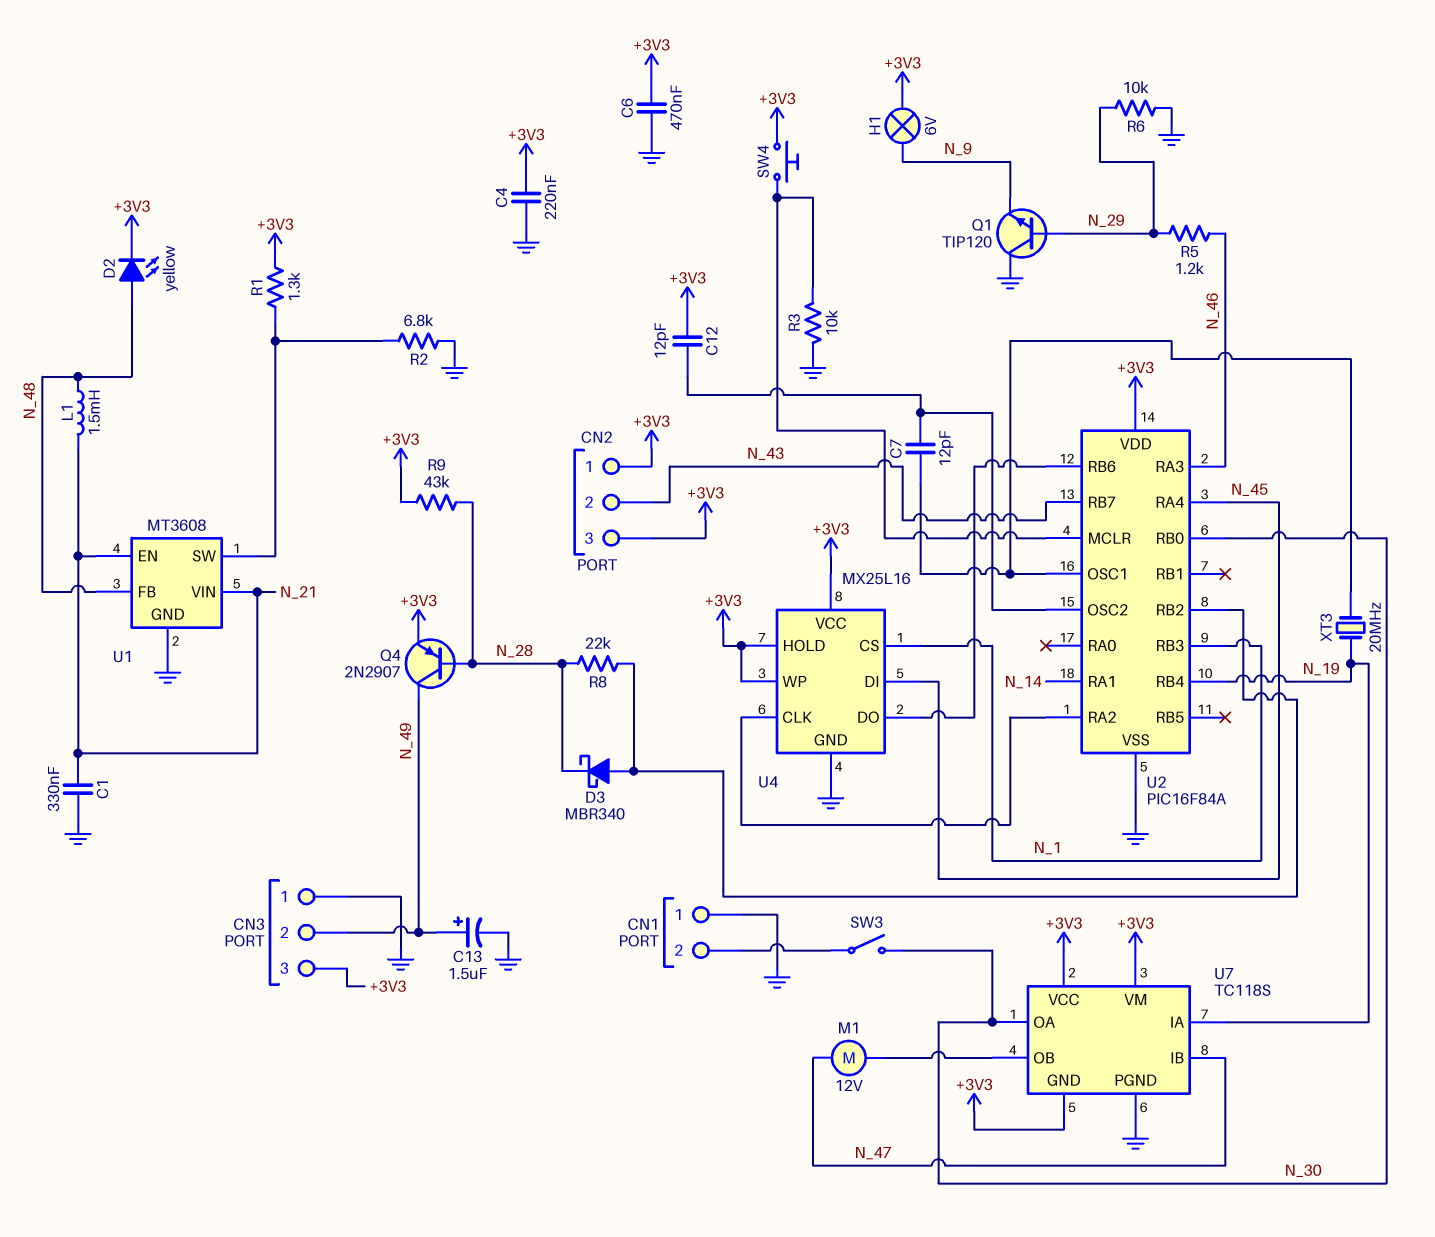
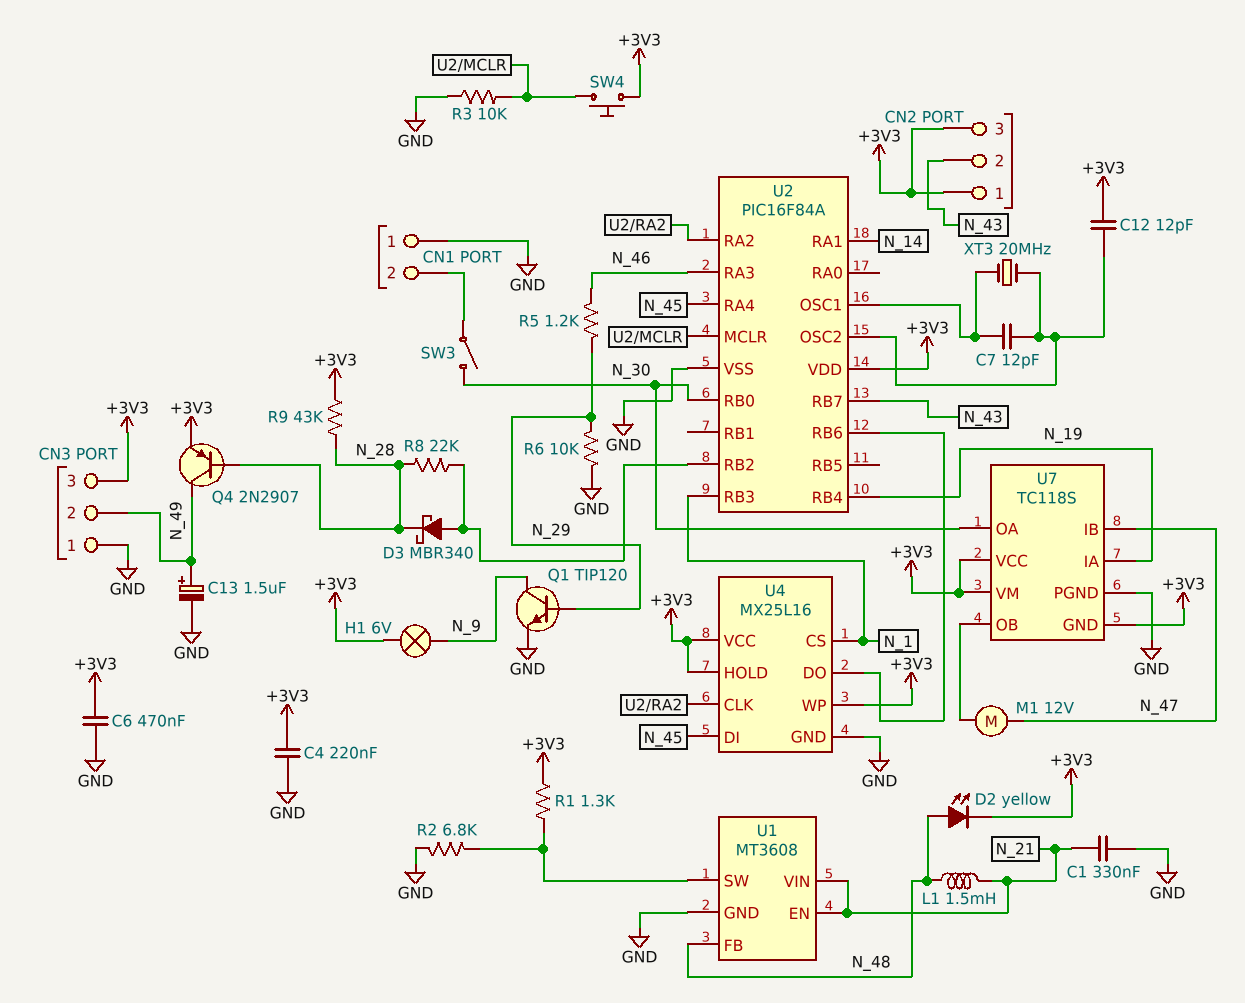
Q1: NPN TIP120 (B N_29, C GND, E N_9) -> NPN TIP120 (B N_29, C N_9, E GND)
XT3: 20MHz (N_19, U2/OSC1) -> 20MHz (U2/OSC1, U2/OSC2)

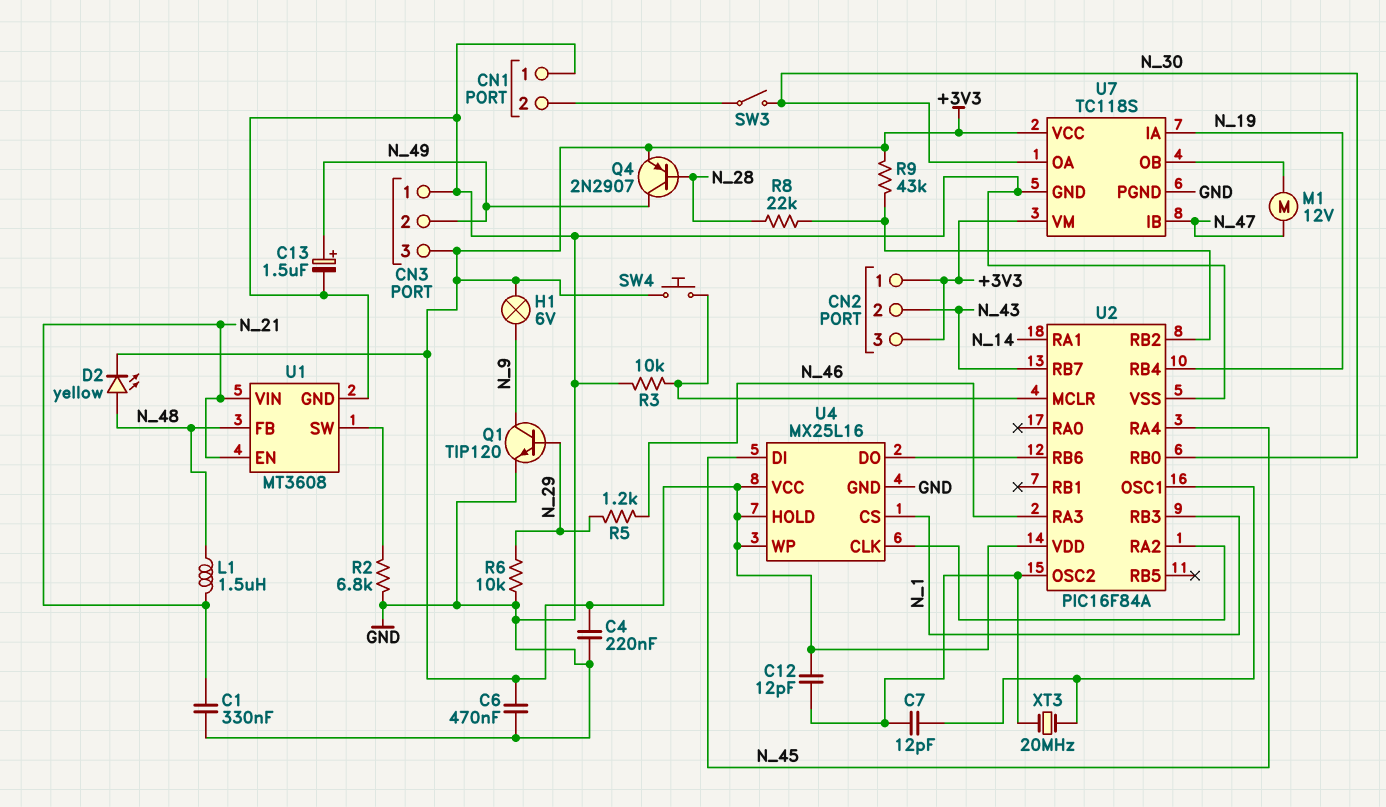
D3: schottky MBR340 (A U2/RB2, K N_28) -> none
L1: 1.5mH (N_21, N_48) -> 1.5uH (N_21, N_48)
R1: 1.3k (+3V3, U1/SW) -> none
R9: 43k (+3V3, N_28) -> 43k (+3V3, U2/RB2)
U7 pin GND: +3V3 -> GND

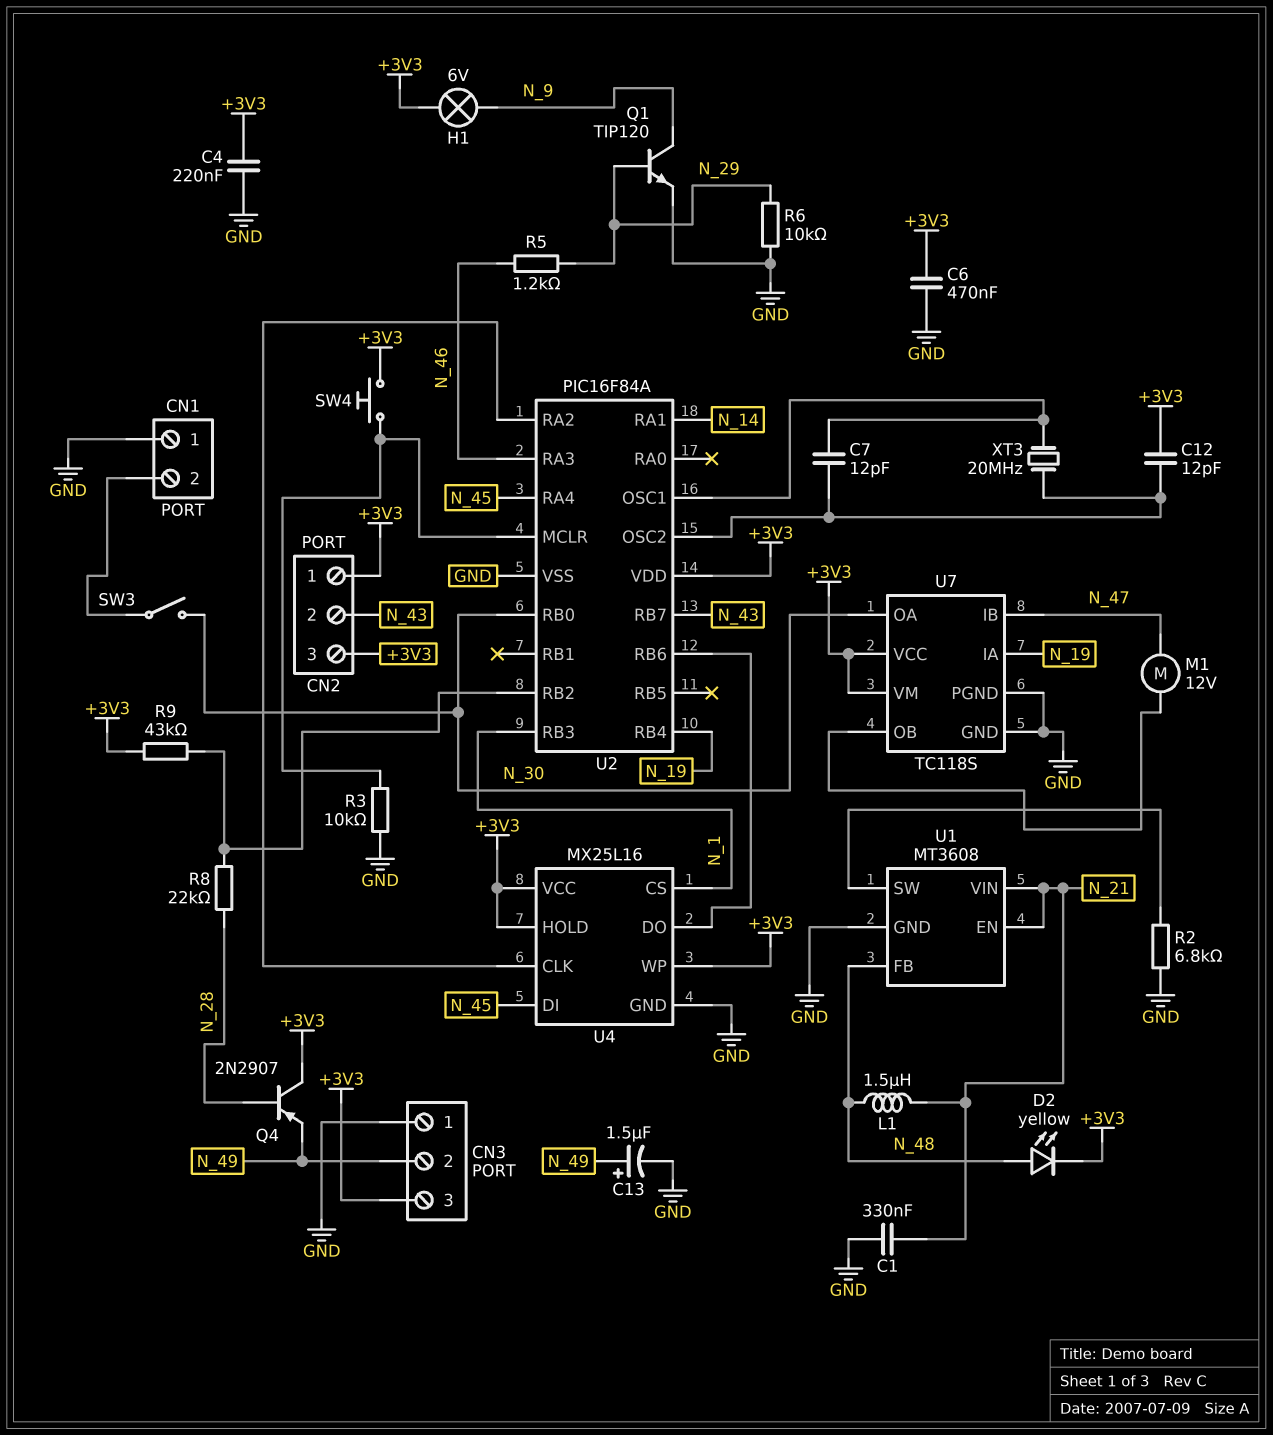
Q4: PNP 2N2907 (B N_28, C N_49, E +3V3) -> PNP 2N2907 (B N_28, C +3V3, E N_49)

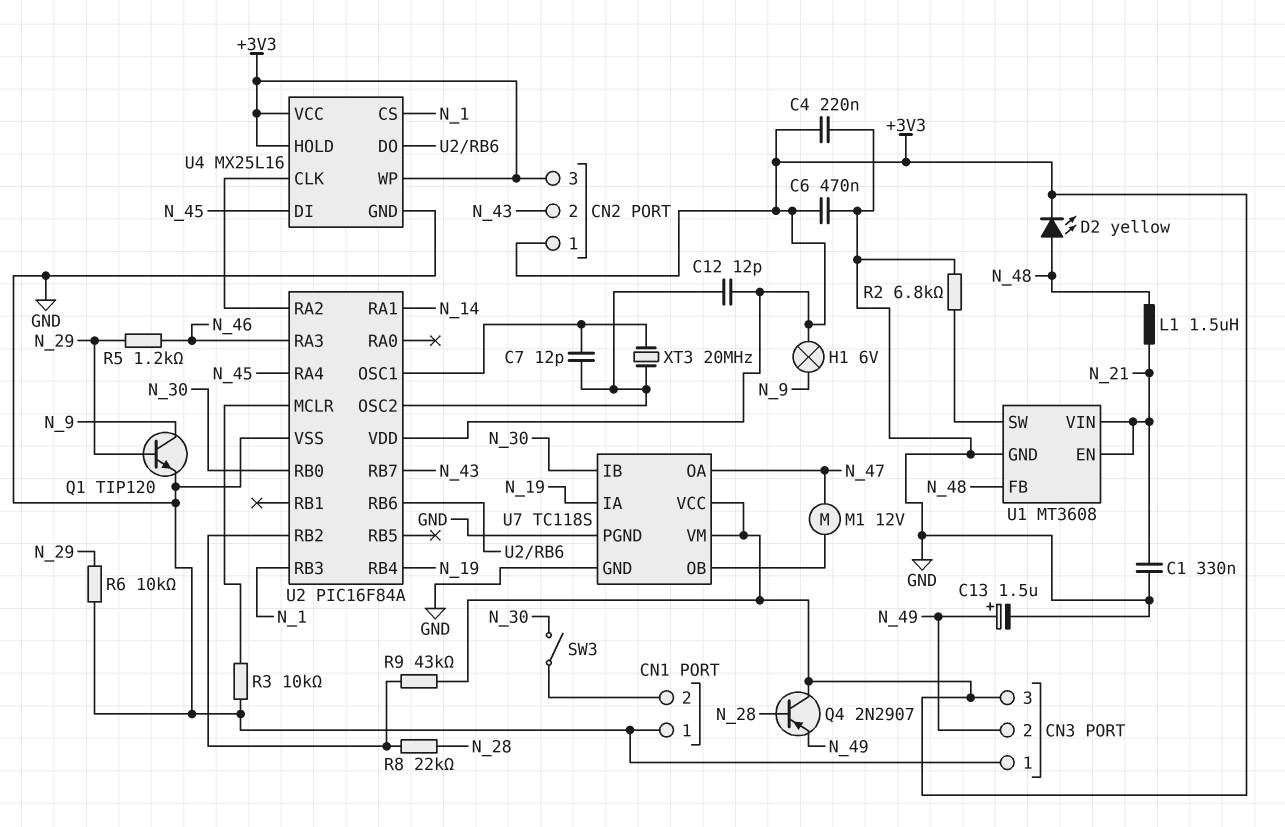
SW4: button (+3V3, U2/MCLR) -> none
U7 pin IB: N_47 -> N_30
U7 pin OA: N_30 -> N_47

